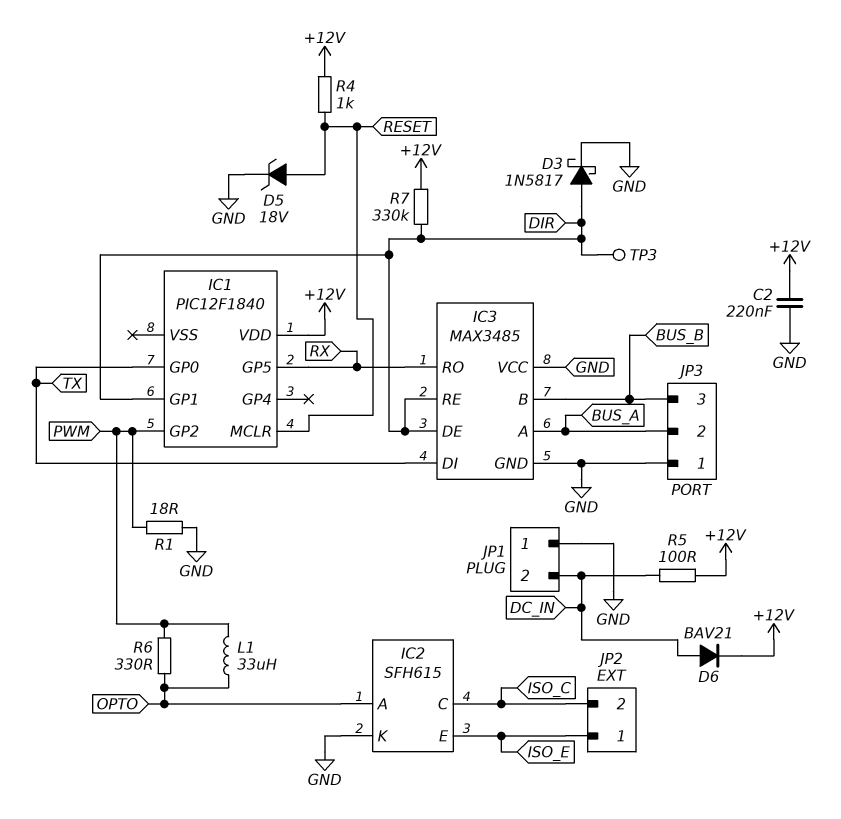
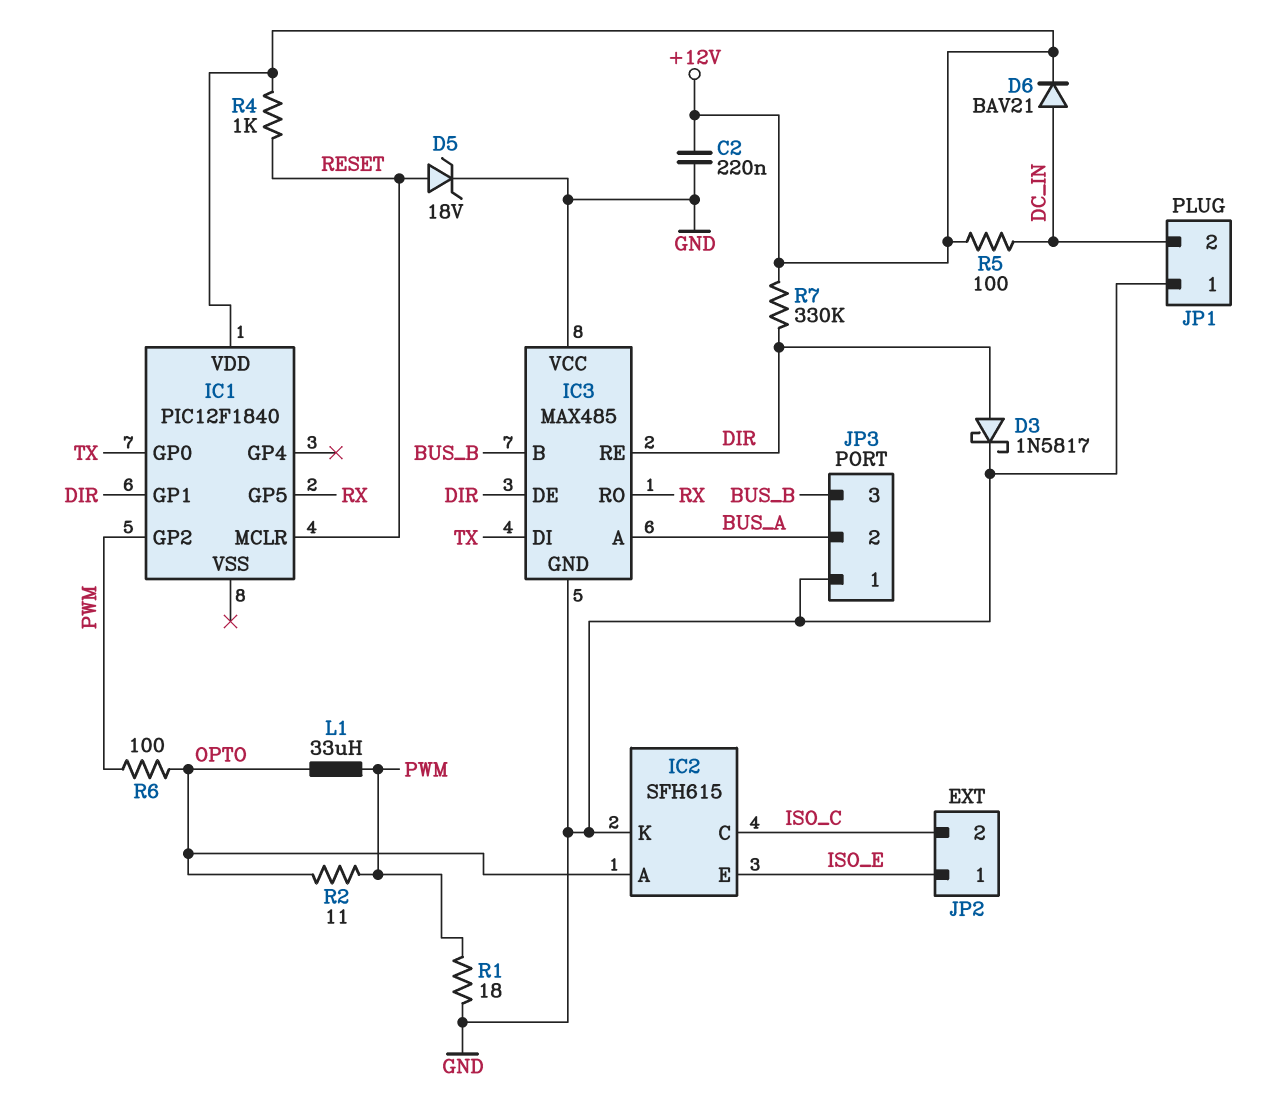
IC3: MAX3485 -> MAX485
R2: none -> 11 (OPTO, PWM)
R6: 330 (OPTO, PWM) -> 100 (OPTO, PWM)
TP3: test point (DIR) -> none

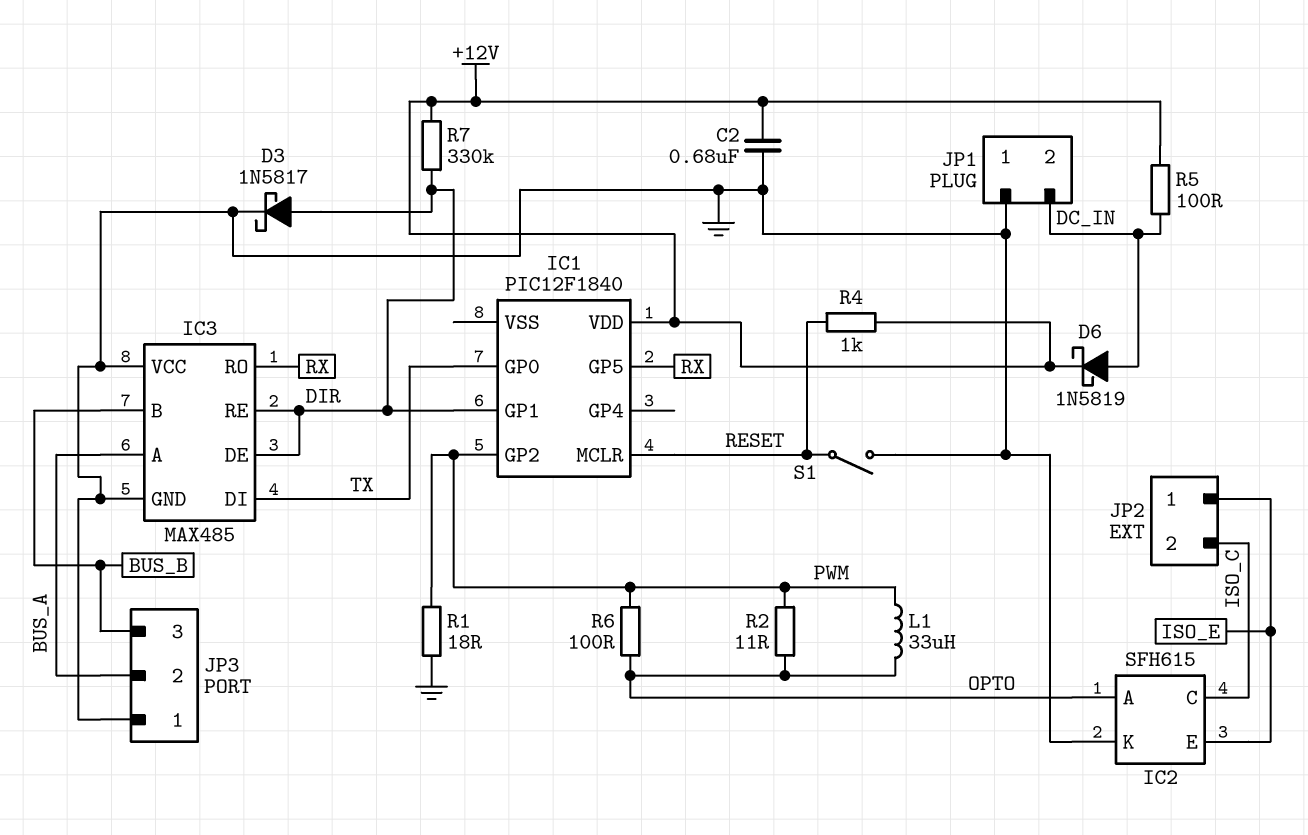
C2: 220nF (+12V, GND) -> 680nF (+12V, GND)
D5: zener 18V (A RESET, K GND) -> none
D6: diode BAV21 (A DC_IN, K +12V) -> schottky 1N5819 (A DC_IN, K +12V)
S1: none -> switch (GND, RESET)

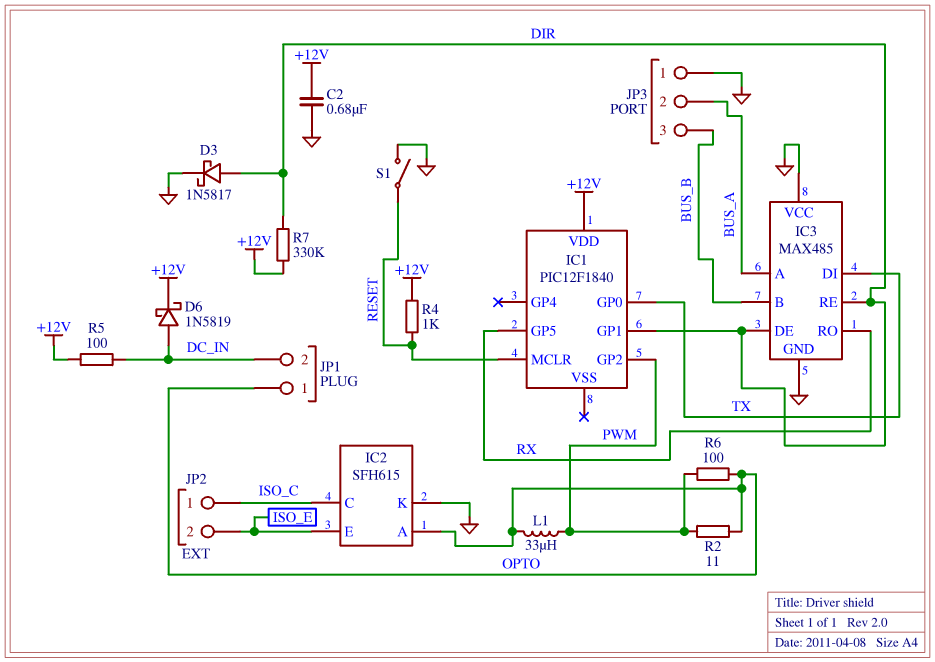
JP1 pin 1: GND -> OPTO
JP2 pin 1: ISO_E -> ISO_C
JP2 pin 2: ISO_C -> ISO_E
R1: 18 (GND, PWM) -> none

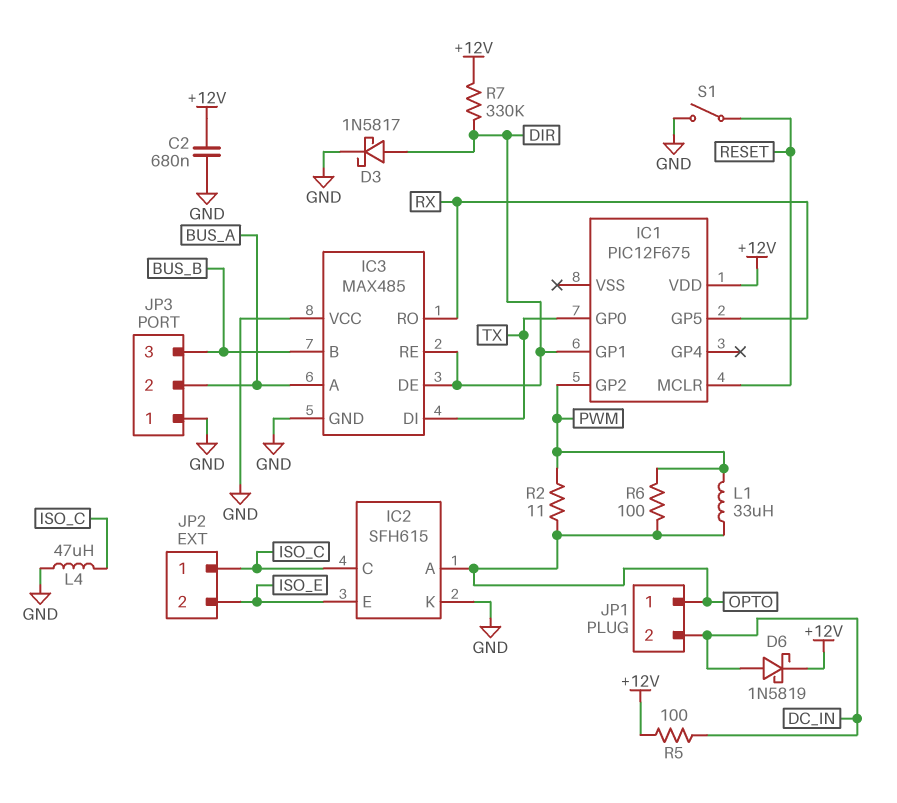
IC1: PIC12F1840 -> PIC12F675
L4: none -> 47uH (GND, ISO_C)
R4: 1k (+12V, RESET) -> none

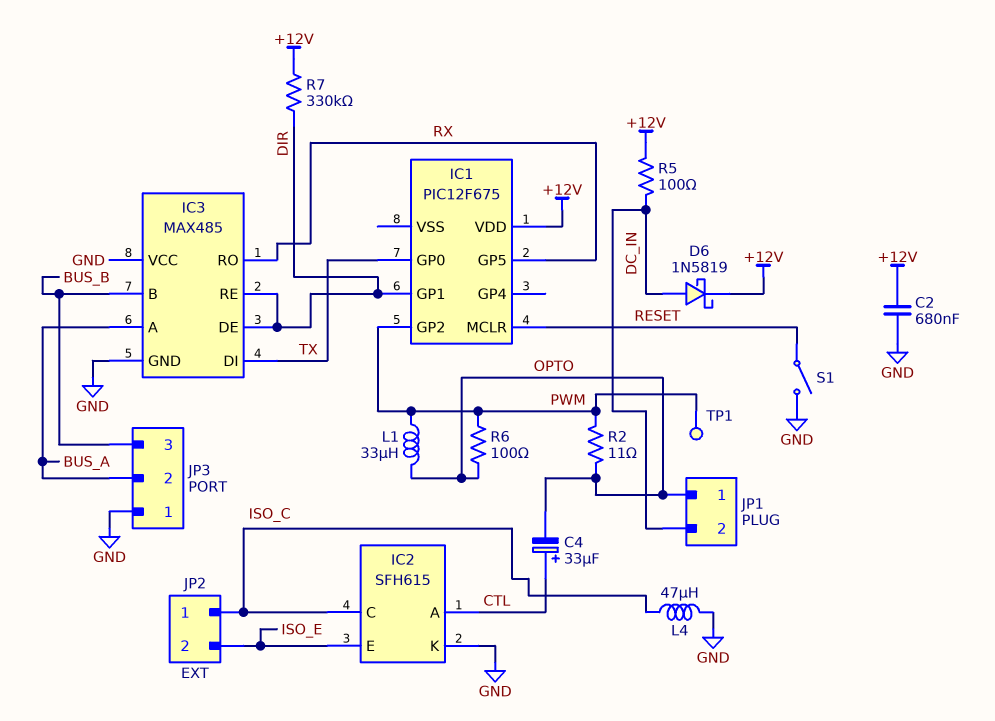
C4: none -> 33uF (plus CTL, minus OPTO)
D3: schottky 1N5817 (A DIR, K GND) -> none
IC2 pin A: OPTO -> CTL
TP1: none -> test point (PWM)

